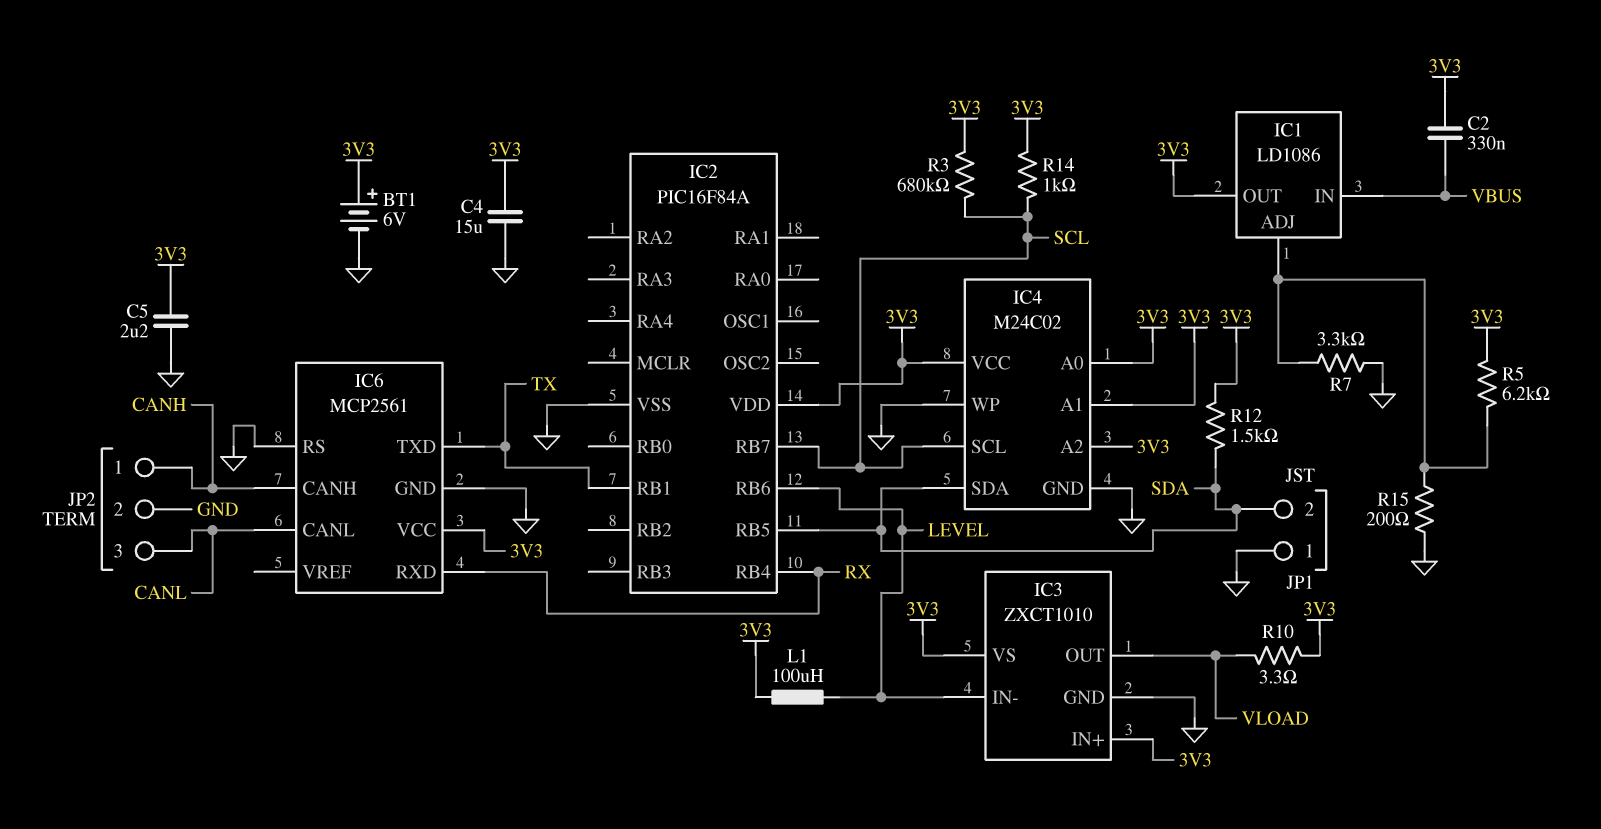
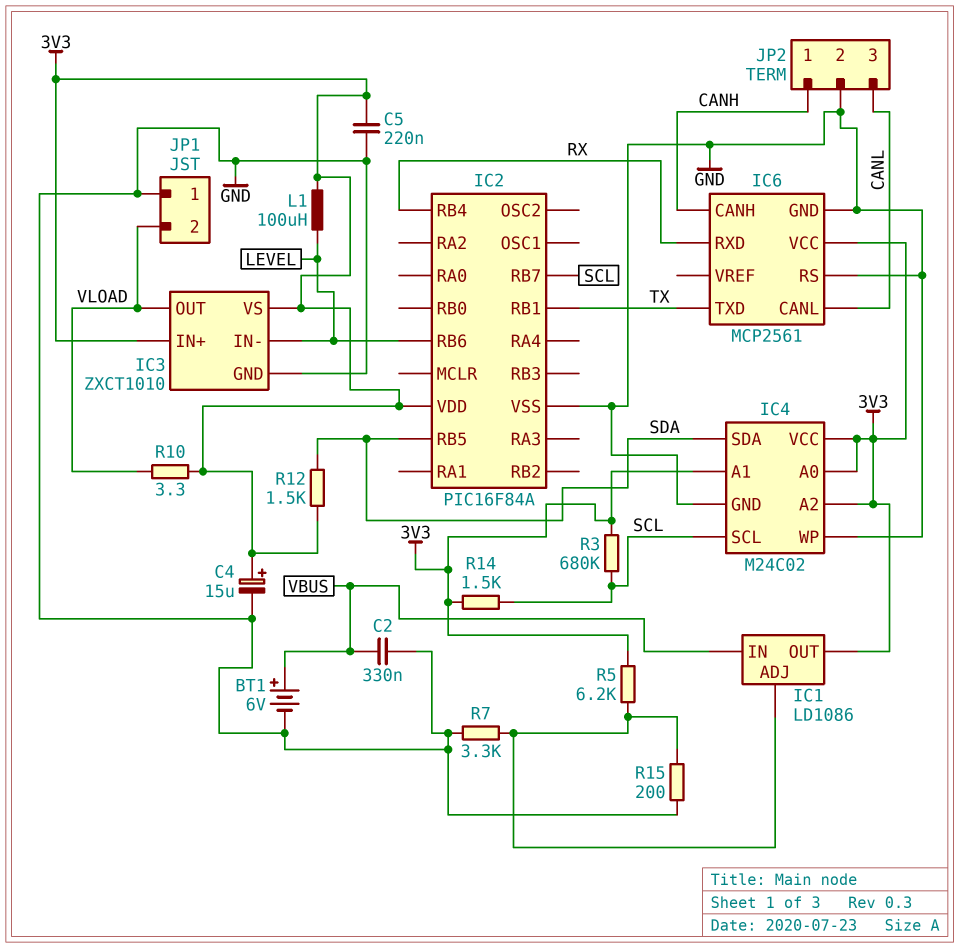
BT1: 6V (plus 3V3, minus GND) -> 6V (plus VBUS, minus GND)
C2: 330nF (3V3, VBUS) -> 330nF (GND, VBUS)
C4: 15uF (3V3, GND) -> 15uF (plus 3V3, minus GND)
C5: 2.2uF (3V3, GND) -> 220nF (3V3, GND)
JP1 pin 2: SDA -> VLOAD
R14: 1k (3V3, SCL) -> 1.5k (3V3, SCL)

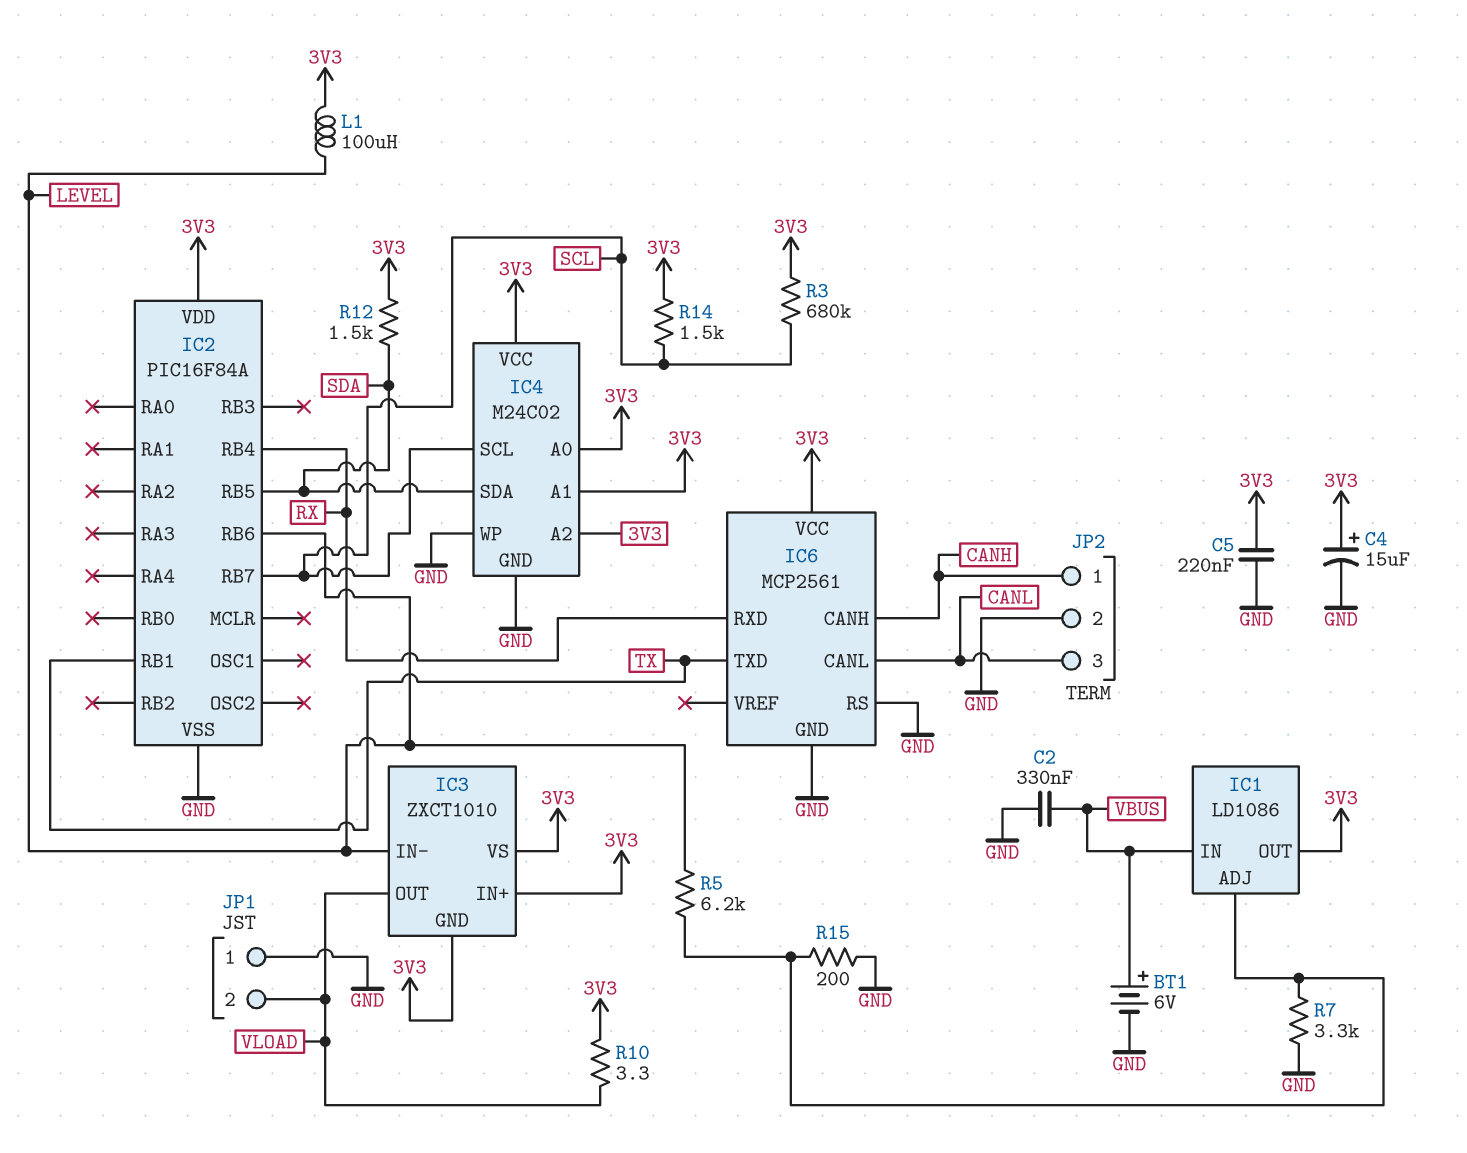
IC3 pin GND: GND -> 3V3
R5: 6.2k (3V3, IC1/ADJ) -> 6.2k (IC1/ADJ, LEVEL)

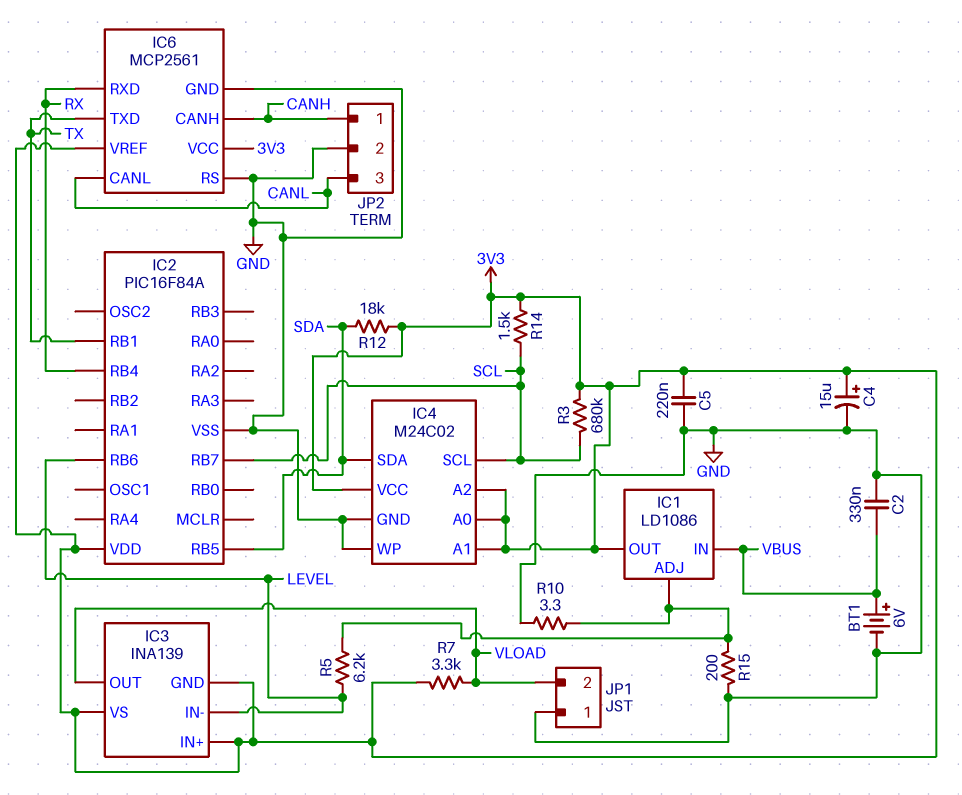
IC3: ZXCT1010 -> INA139
IC6 pin VREF: none -> 3V3
L1: 100uH (3V3, LEVEL) -> none
R7: 3.3k (GND, IC1/ADJ) -> 3.3k (3V3, VLOAD)
R10: 3.3 (3V3, VLOAD) -> 3.3 (GND, IC1/ADJ)
R12: 1.5k (3V3, SDA) -> 18k (3V3, SDA)

